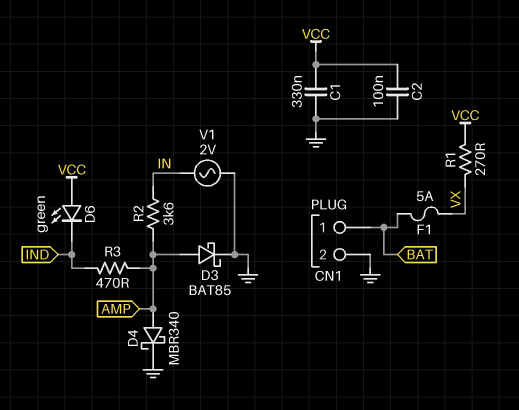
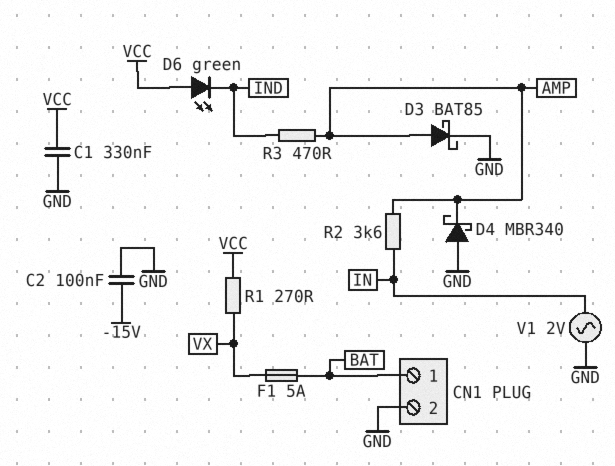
C2: 100nF (GND, VCC) -> 100nF (-15V, GND)
D4: schottky MBR340 (A AMP, K GND) -> schottky MBR340 (A GND, K AMP)

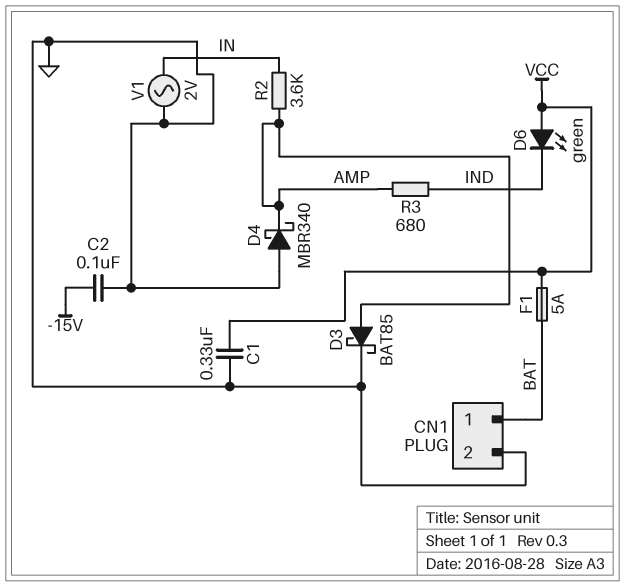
F1: 5A (BAT, VX) -> 5A (BAT, VCC)
R1: 270 (VCC, VX) -> none
R3: 470 (AMP, IND) -> 680 (AMP, IND)

